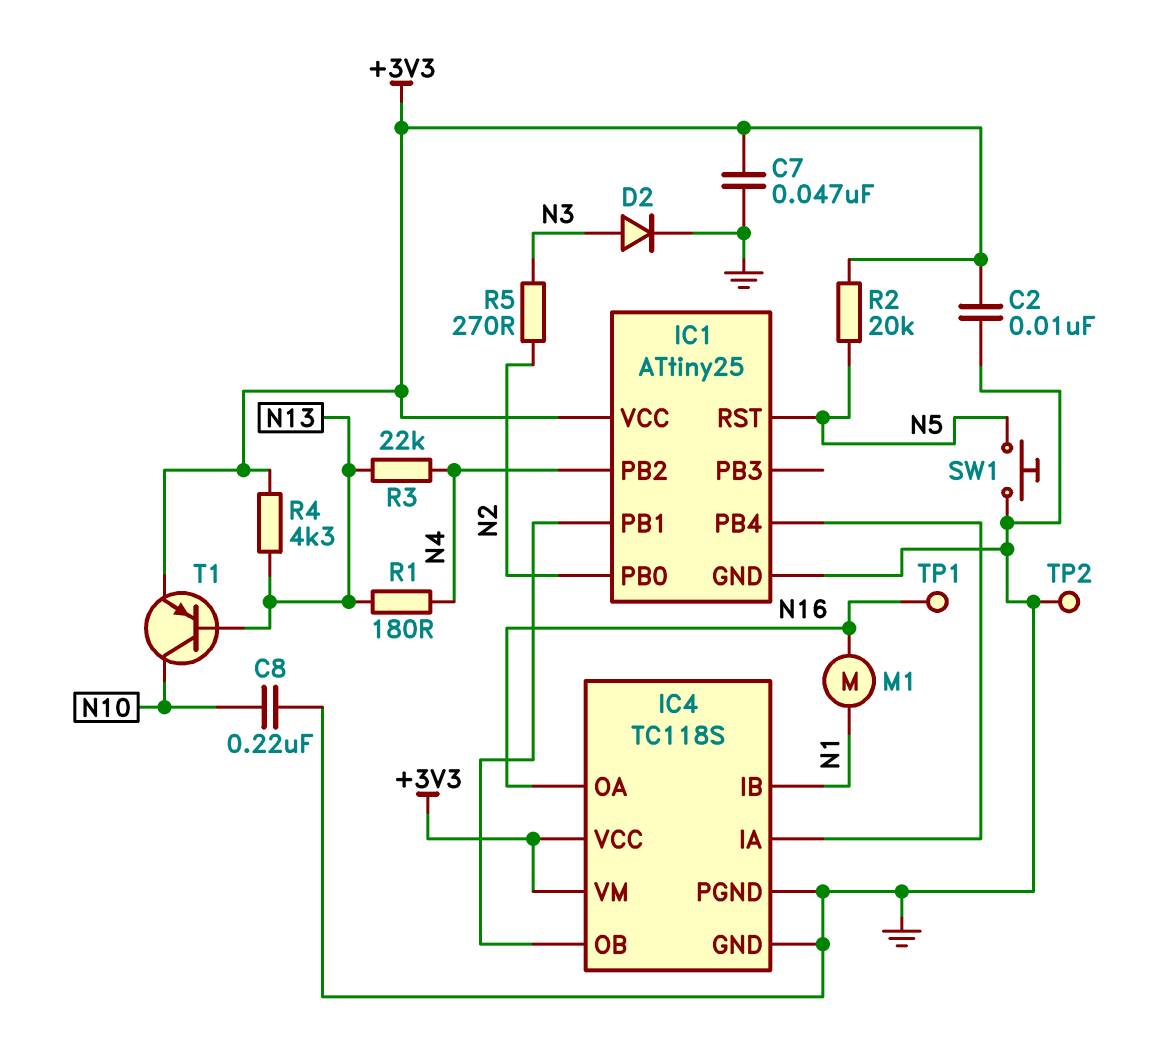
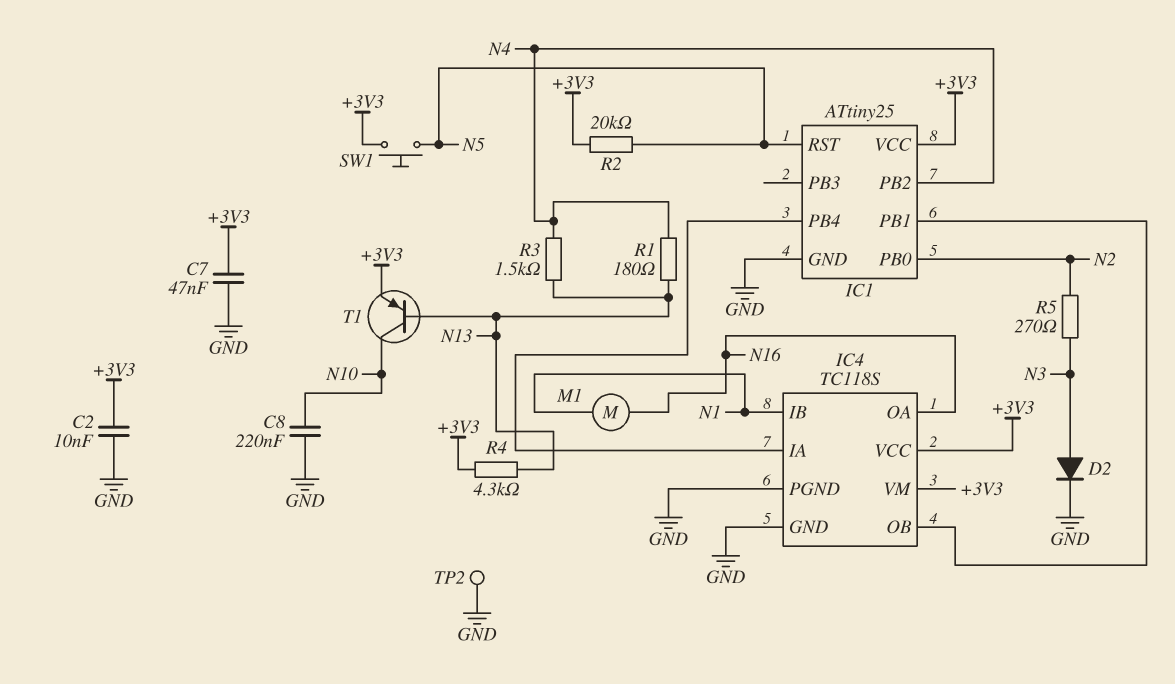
R3: 22k (N4, N13) -> 1.5k (N4, N13)
SW1: button (GND, N5) -> button (+3V3, N5)
TP1: test point (N16) -> none

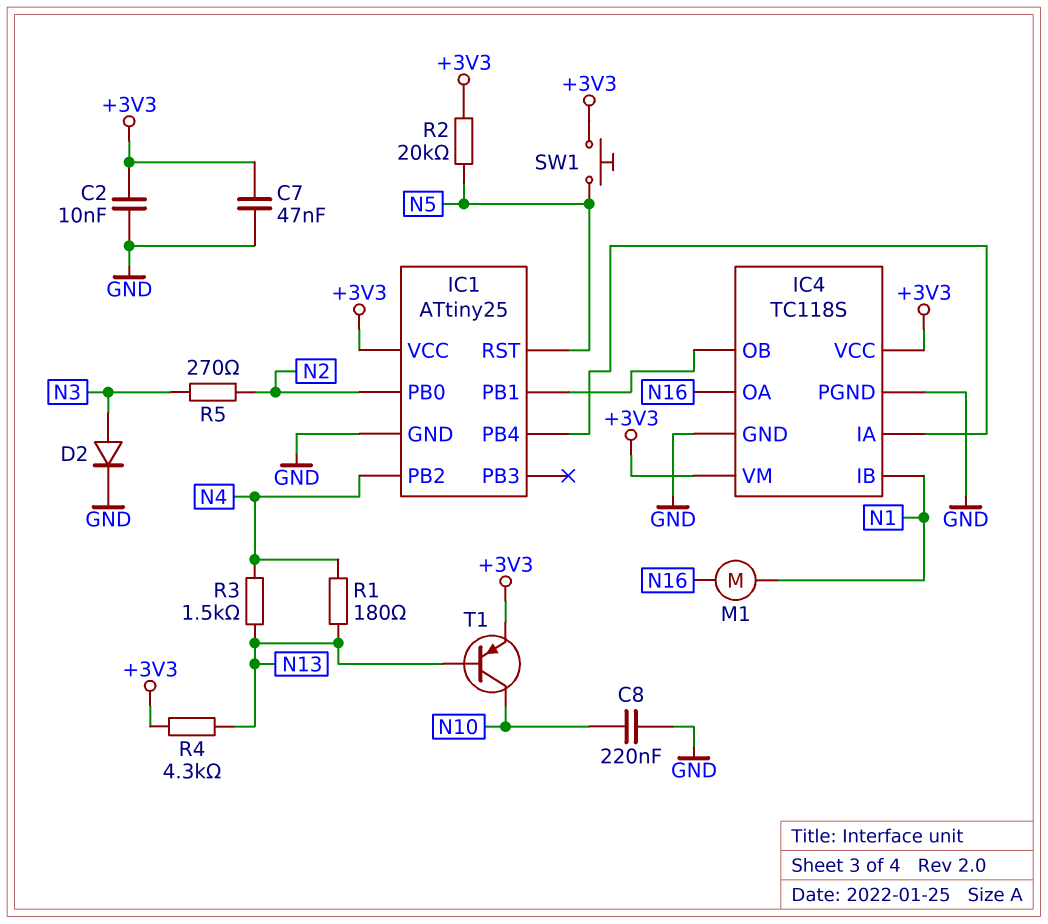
TP2: test point (GND) -> none

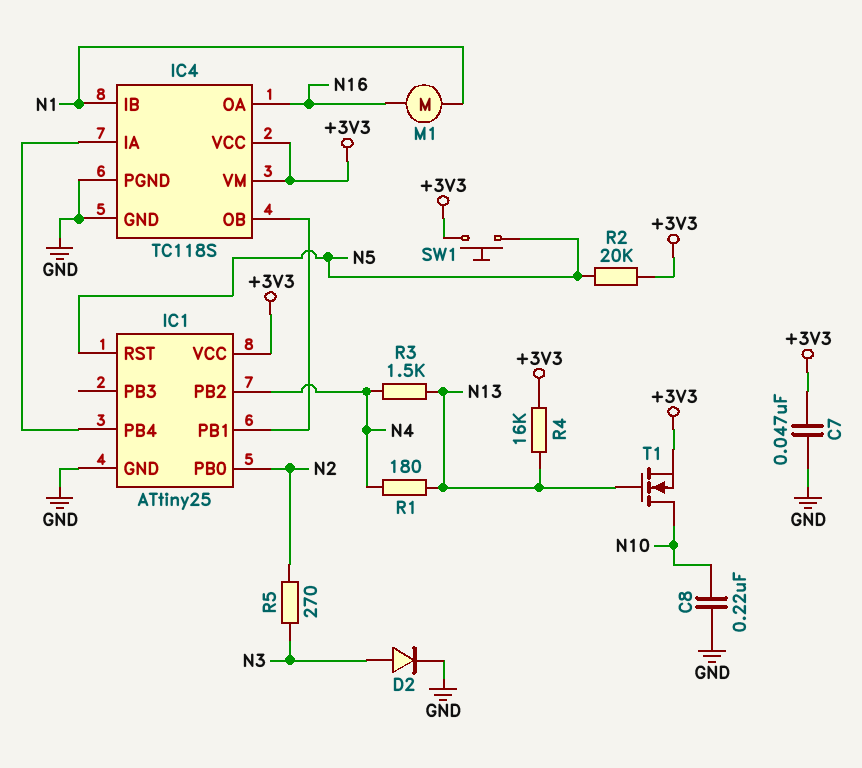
C2: 10nF (+3V3, GND) -> none
R4: 4.3k (+3V3, N13) -> 16k (+3V3, N13)
T1: PNP (B N13, C N10, E +3V3) -> NMOS (G N13, D N10, S +3V3)

